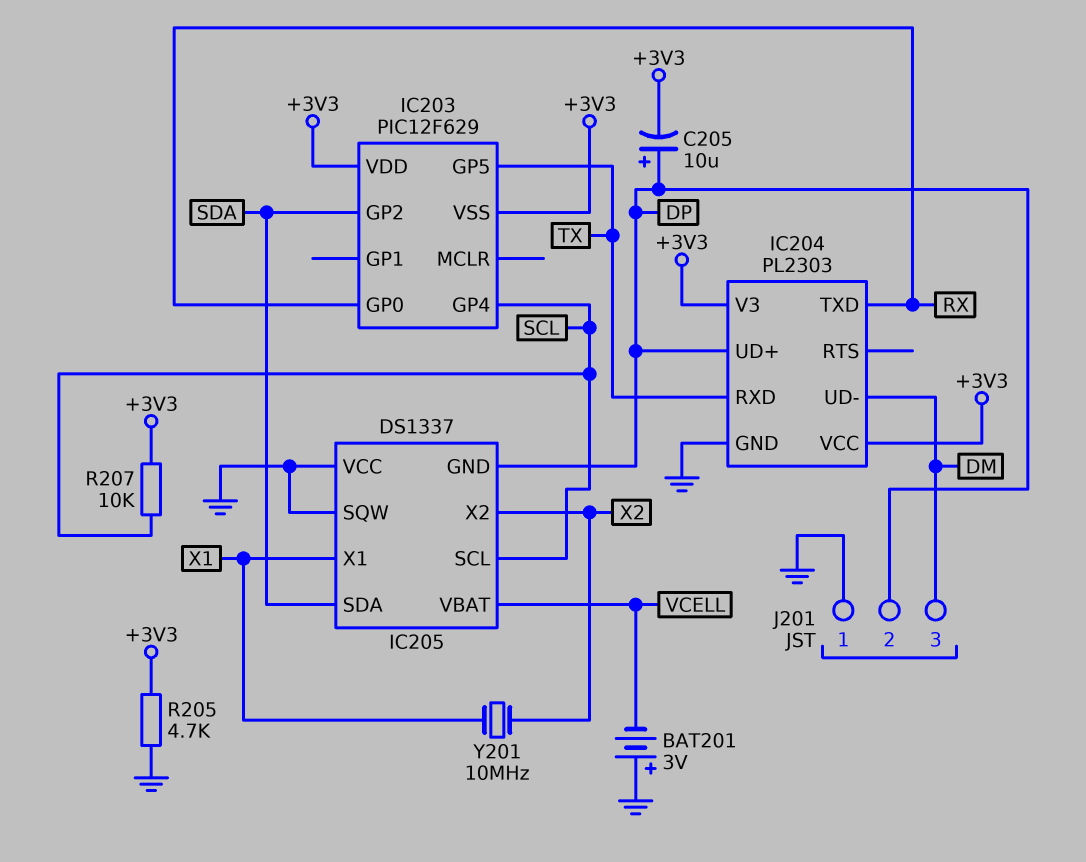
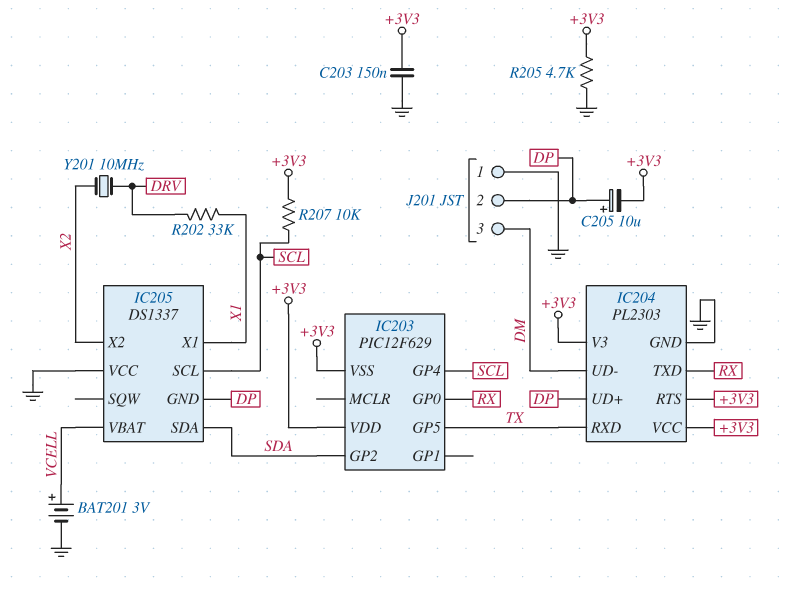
BAT201: 3V (plus GND, minus VCELL) -> 3V (plus VCELL, minus GND)
C203: none -> 150nF (+3V3, GND)
IC204 pin RTS: none -> +3V3
IC205 pin SQW: GND -> none
R202: none -> 33k (DRV, X1)
Y201: 10MHz (X1, X2) -> 10MHz (DRV, X2)

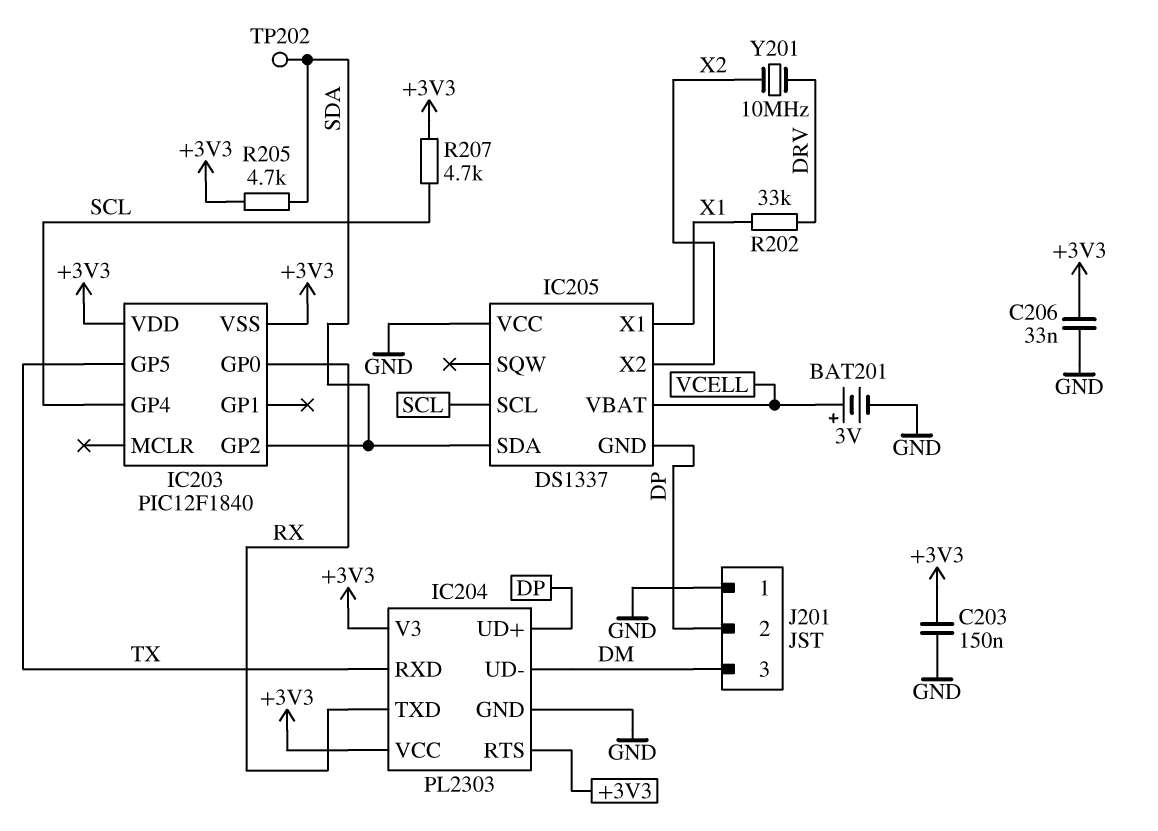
C205: 10uF (plus DP, minus +3V3) -> none
C206: none -> 33nF (+3V3, GND)
IC203: PIC12F629 -> PIC12F1840
R205: 4.7k (+3V3, GND) -> 4.7k (+3V3, SDA)
R207: 10k (+3V3, SCL) -> 4.7k (+3V3, SCL)
TP202: none -> test point (SDA)

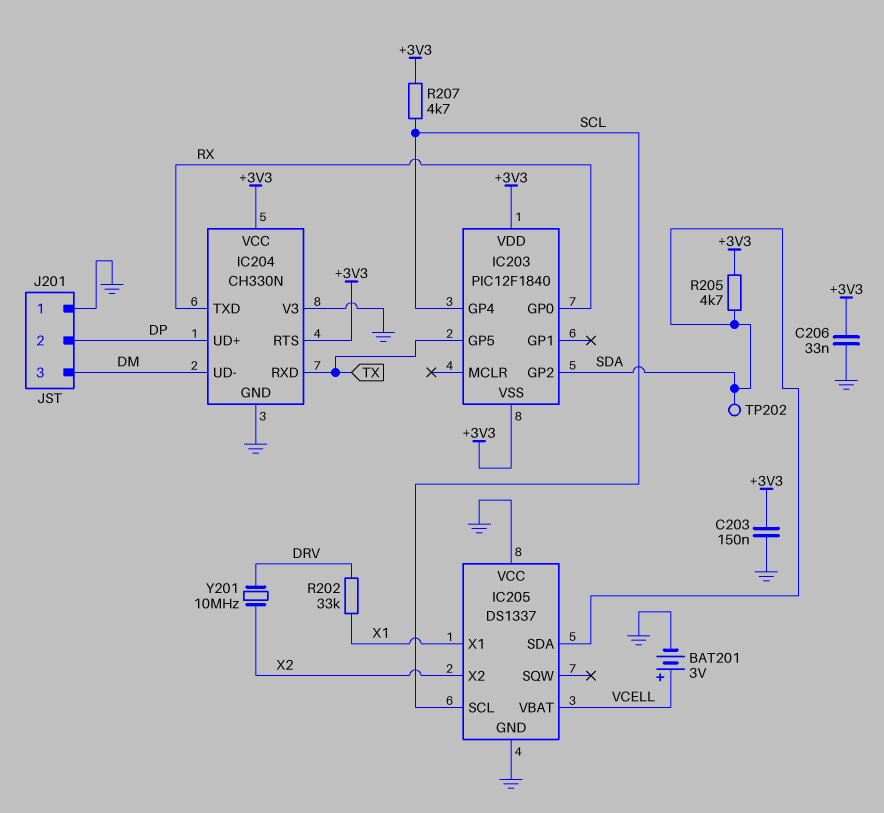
IC204: PL2303 -> CH330N
IC204 pin V3: +3V3 -> GND
IC205 pin GND: DP -> GND

